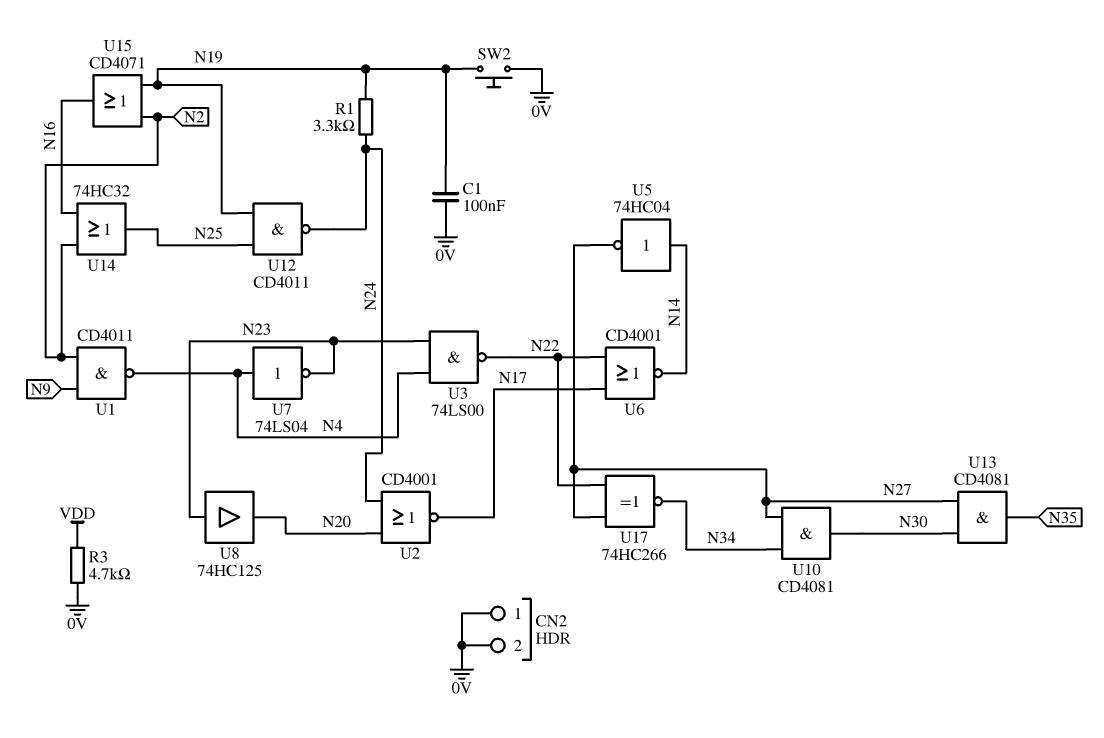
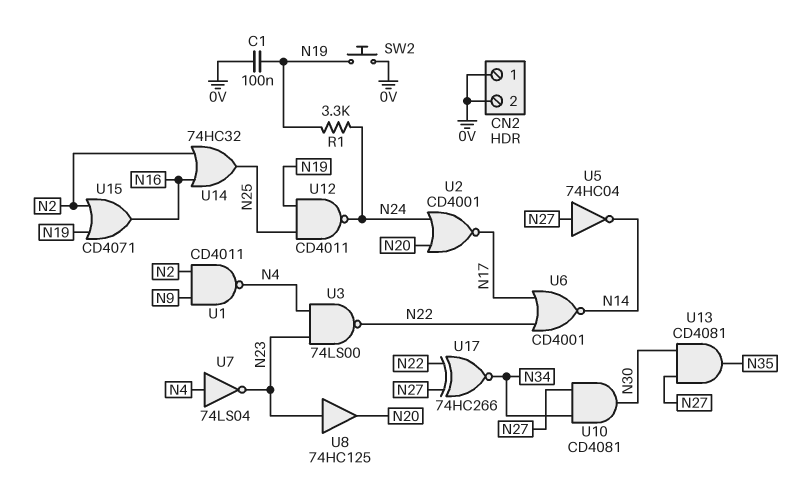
R3: 4.7k (0V, VDD) -> none
U5: NOT 74HC04 (in N14, out N27) -> NOT 74HC04 (in N27, out N14)

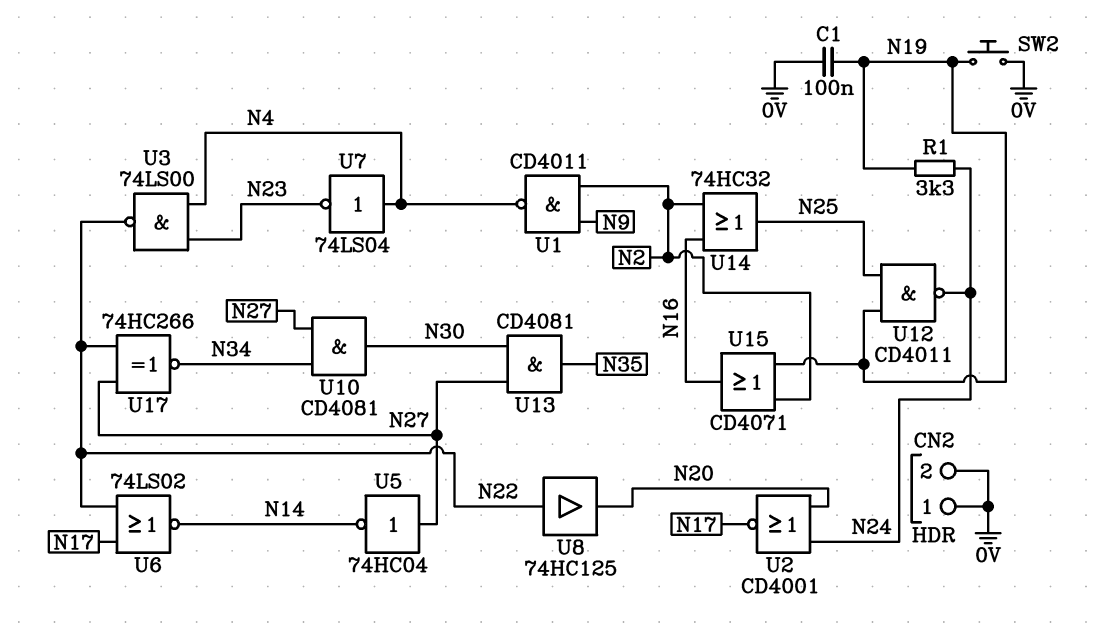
U6: NOR CD4001 (in N17, in N22, out N14) -> NOR 74LS02 (in N17, in N22, out N14)
U8: buffer 74HC125 (in N23, out N20) -> buffer 74HC125 (in N22, out N20)

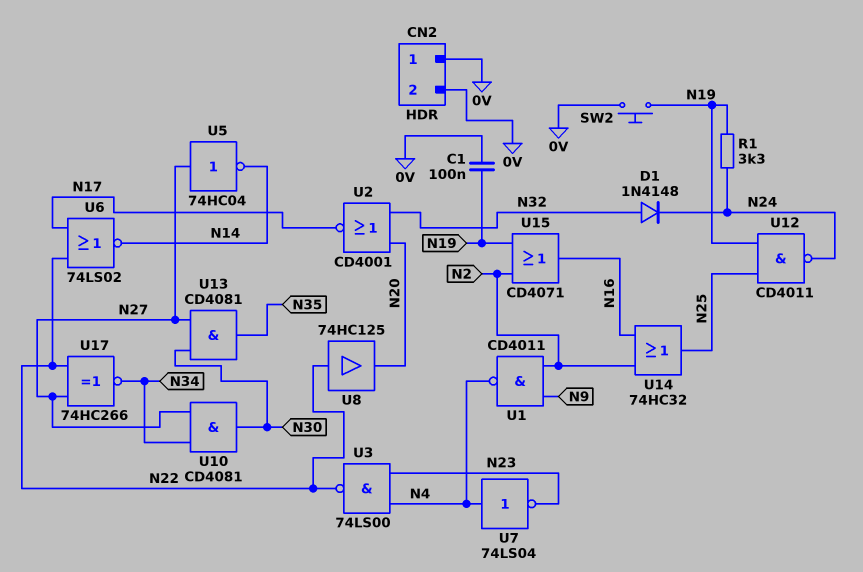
D1: none -> diode 1N4148 (A N32, K N24)
U2: NOR CD4001 (in N20, in N24, out N17) -> NOR CD4001 (in N20, in N32, out N17)

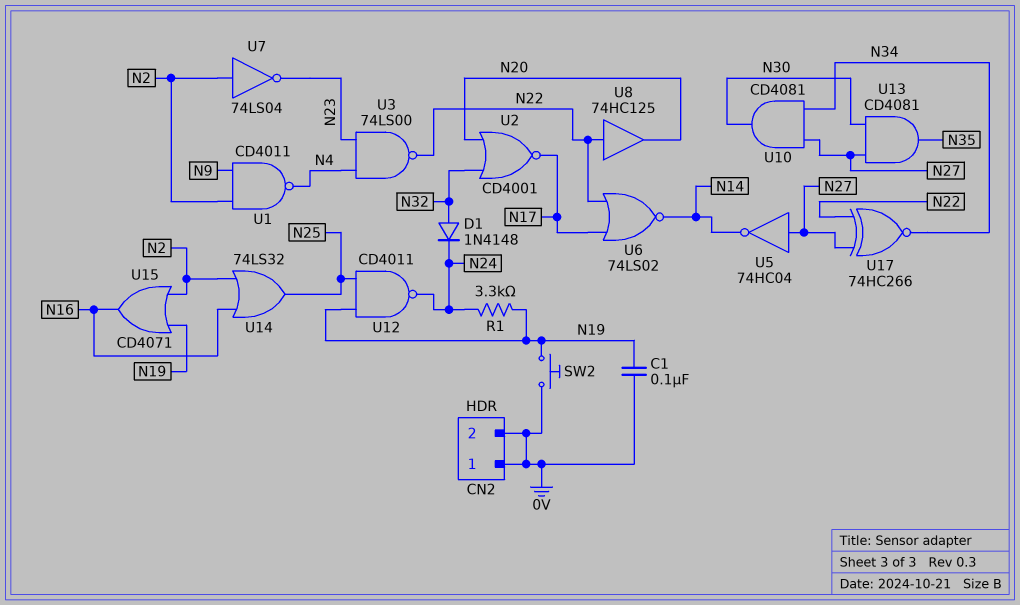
U7: NOT 74LS04 (in N4, out N23) -> NOT 74LS04 (in N2, out N23)
U14: OR 74HC32 (in N2, in N16, out N25) -> OR 74LS32 (in N2, in N16, out N25)

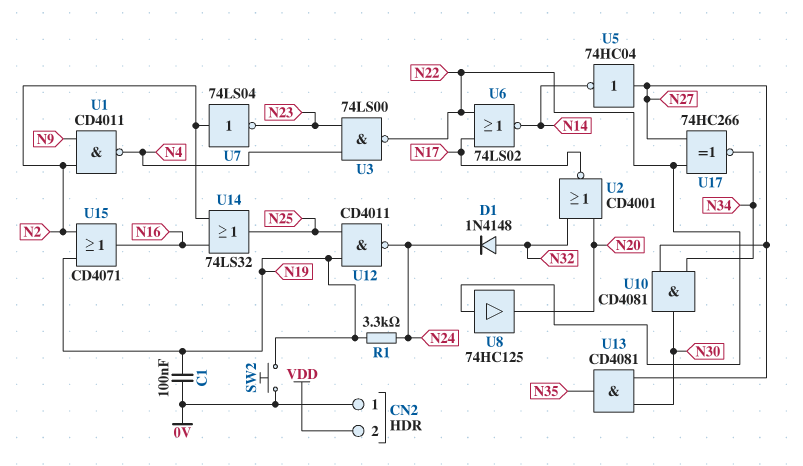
CN2 pin 2: 0V -> VDD

